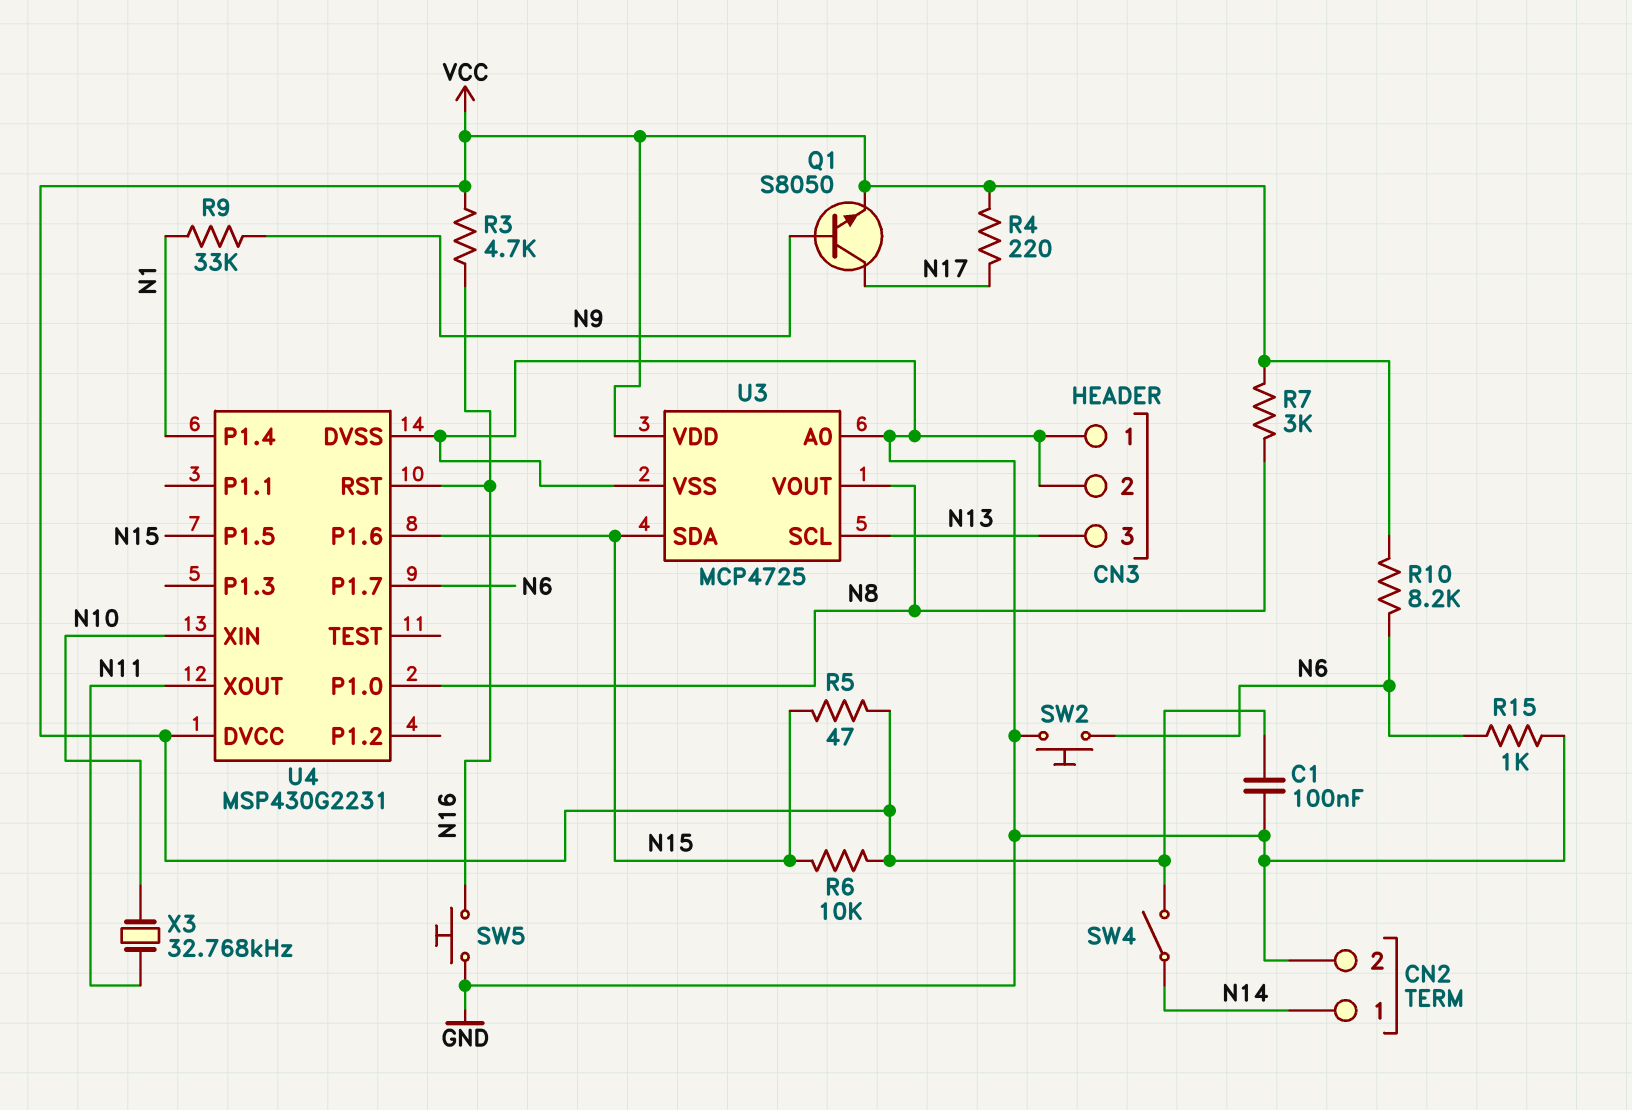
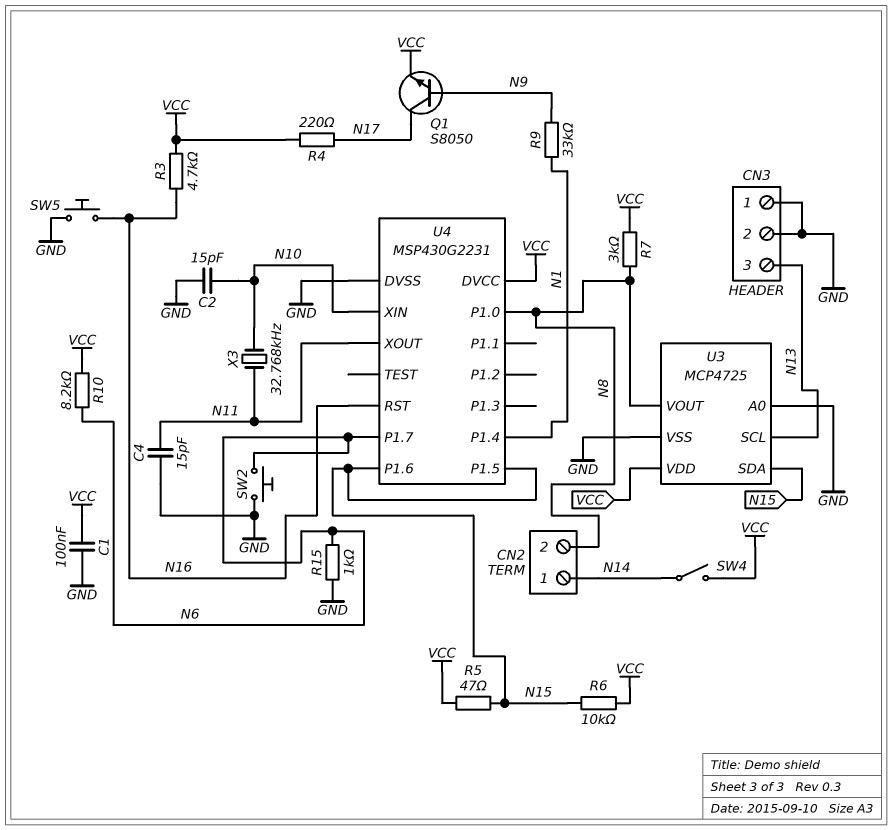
C2: none -> 15pF (GND, N10)
C4: none -> 15pF (GND, N11)
CN2 pin 2: GND -> N8

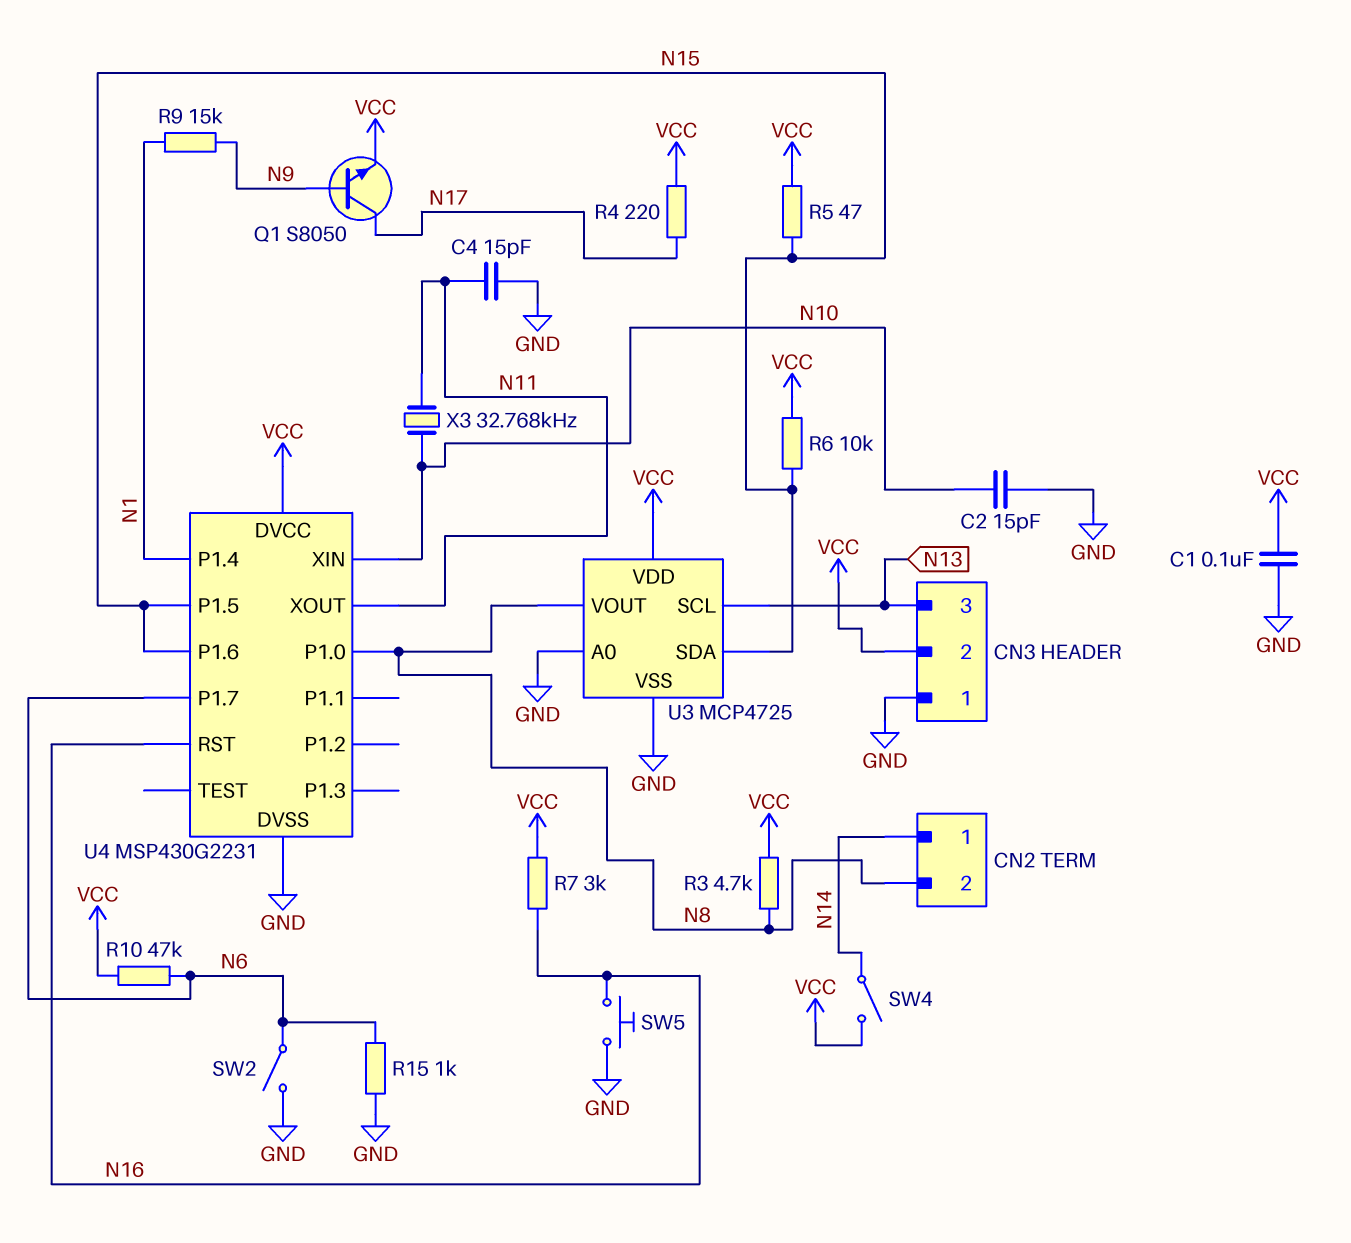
CN3 pin 2: GND -> VCC
R3: 4.7k (N16, VCC) -> 4.7k (N8, VCC)
R7: 3k (N8, VCC) -> 3k (N16, VCC)
R9: 33k (N1, N9) -> 15k (N1, N9)
R10: 8.2k (N6, VCC) -> 47k (N6, VCC)
SW2: button (GND, N6) -> switch (GND, N6)

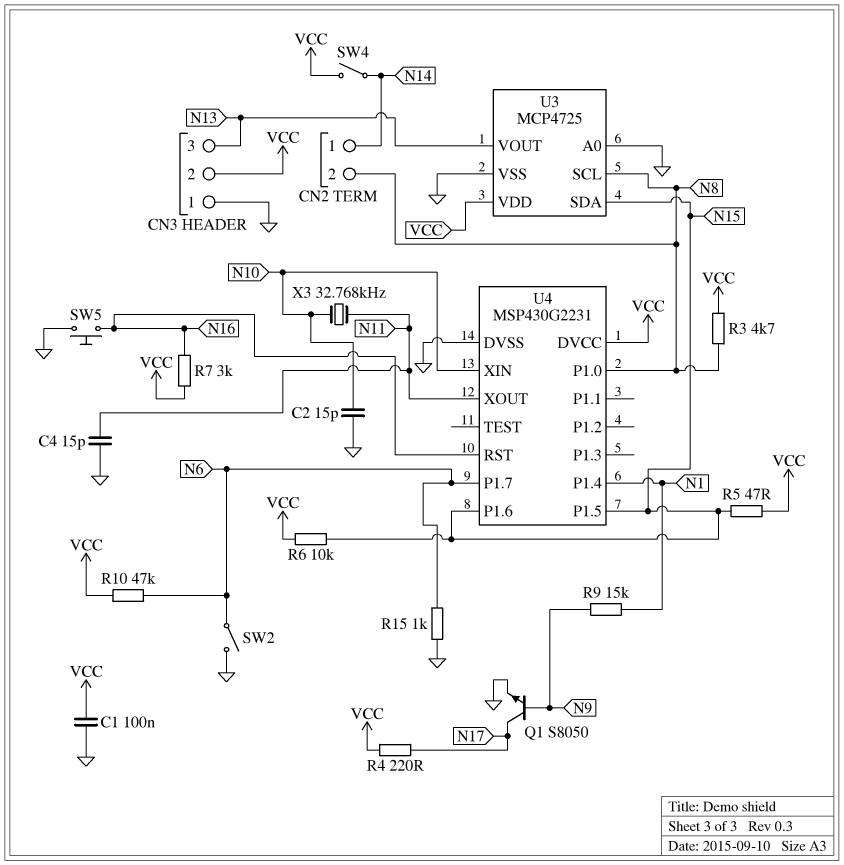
Q1: NPN S8050 (B N9, C N17, E VCC) -> NPN S8050 (B N9, C N17, E GND)
U3 pin SCL: N13 -> N8
U3 pin VOUT: N8 -> N13

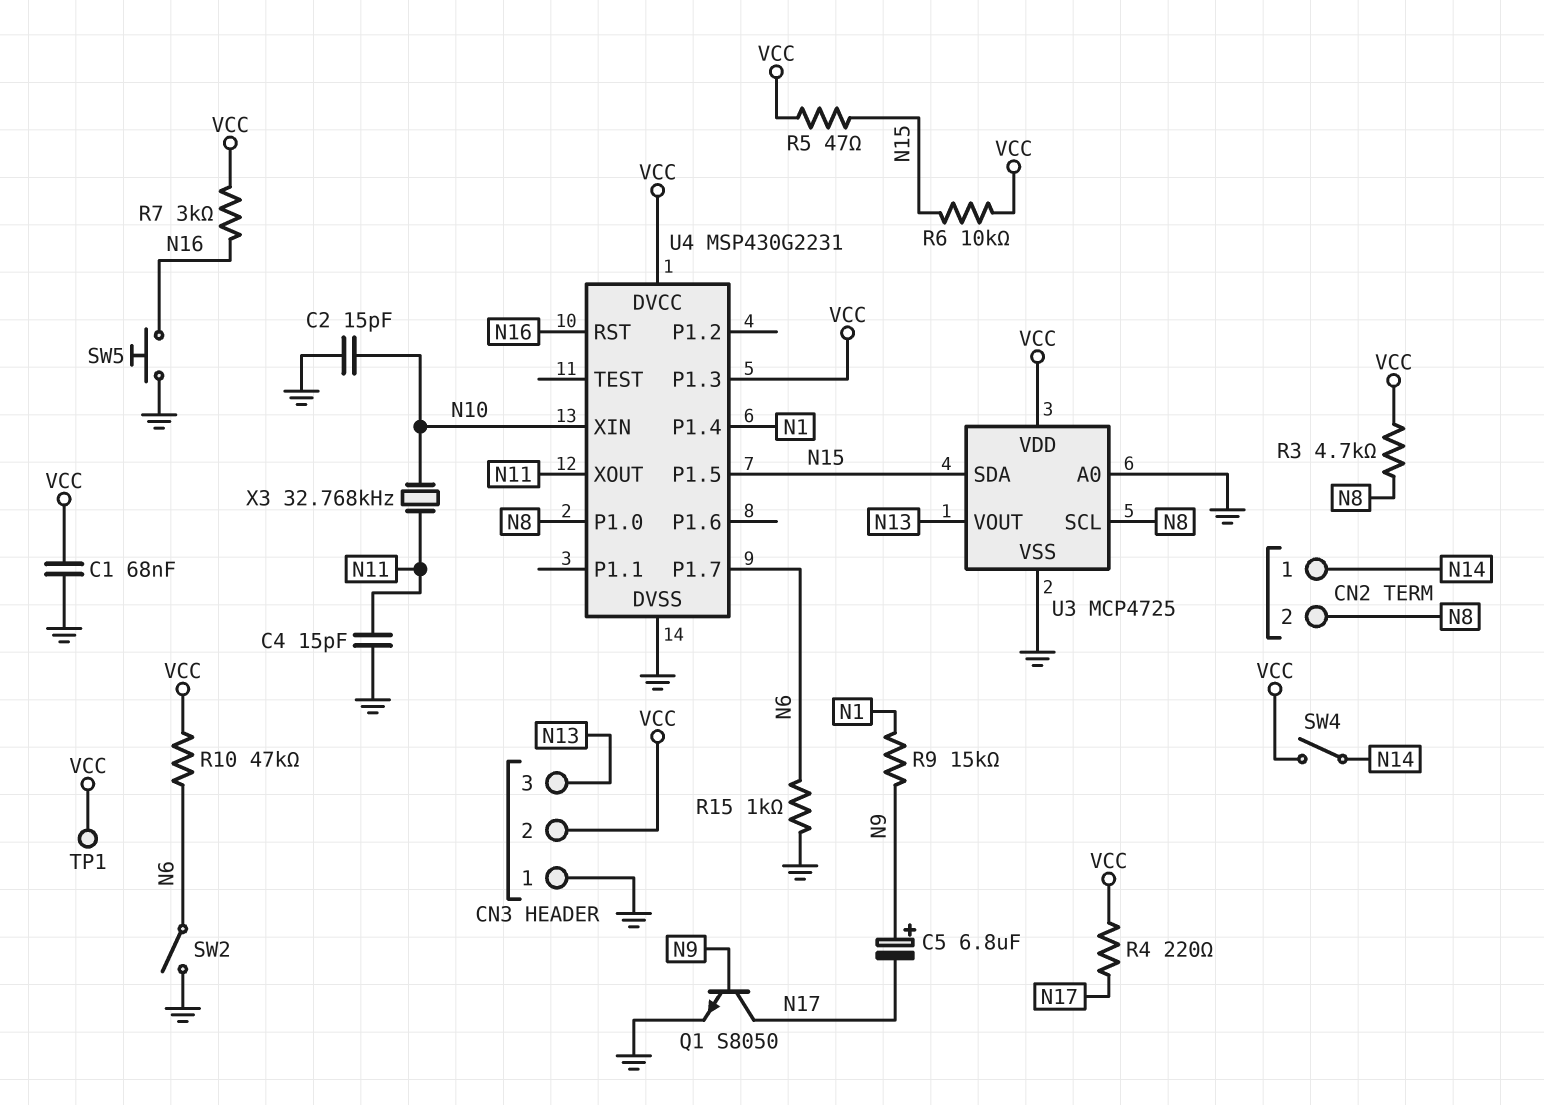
C1: 100nF (GND, VCC) -> 68nF (GND, VCC)
C5: none -> 6.8uF (plus N9, minus N17)
TP1: none -> test point (VCC)
U4 pin P1.3: none -> VCC
U4 pin P1.6: N15 -> none

